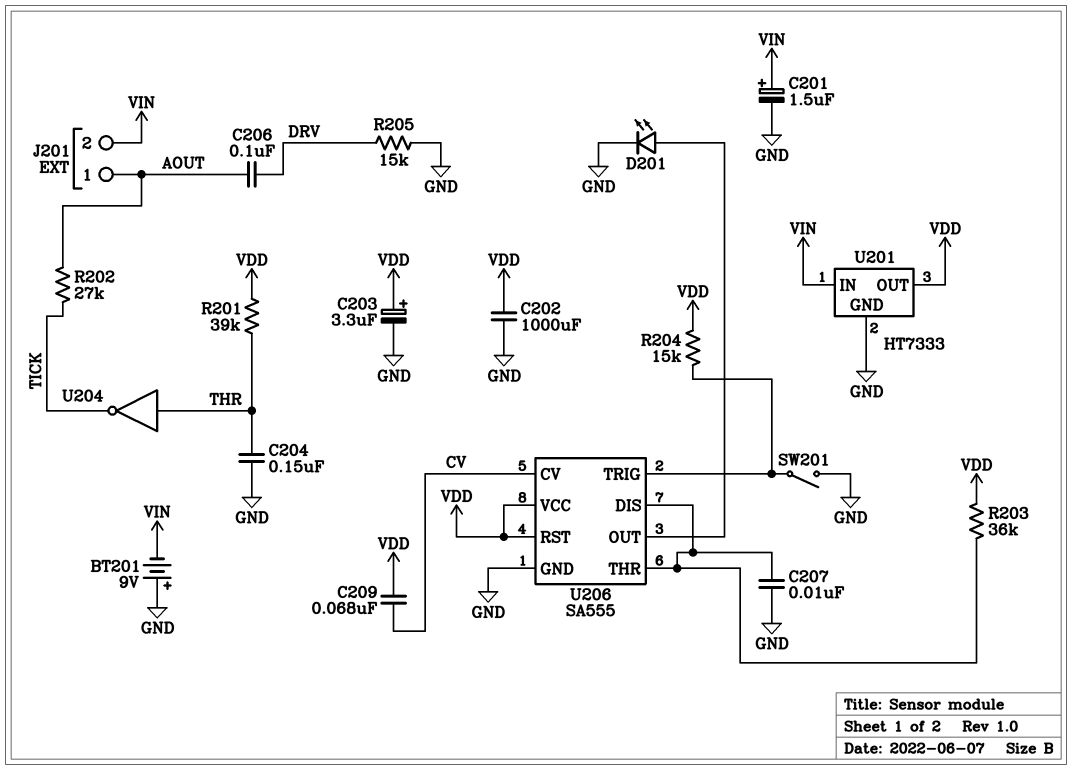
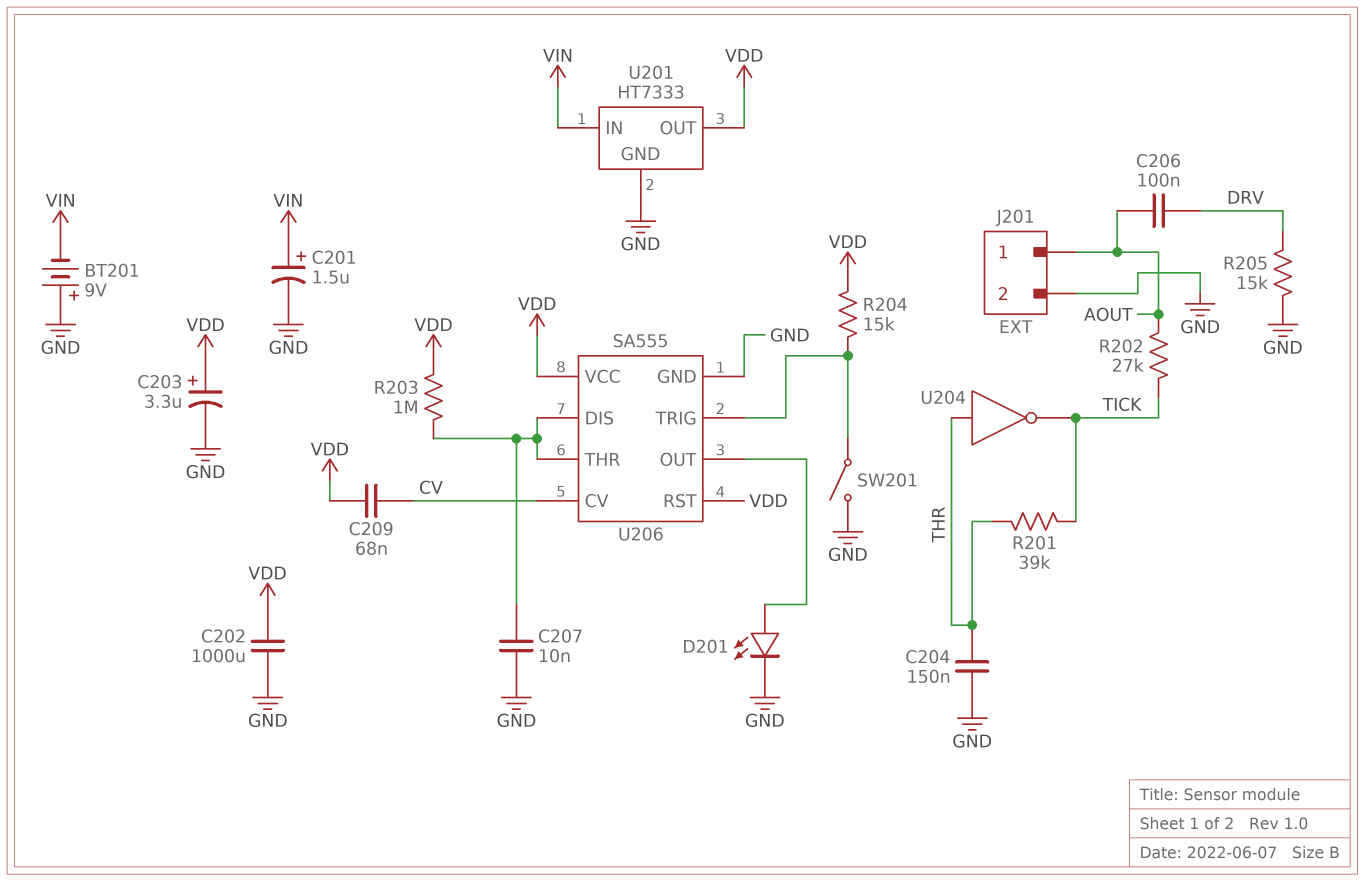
J201 pin 2: VIN -> GND
R201: 39k (THR, VDD) -> 39k (THR, TICK)
R203: 36k (U206/DIS, VDD) -> 1M (U206/DIS, VDD)

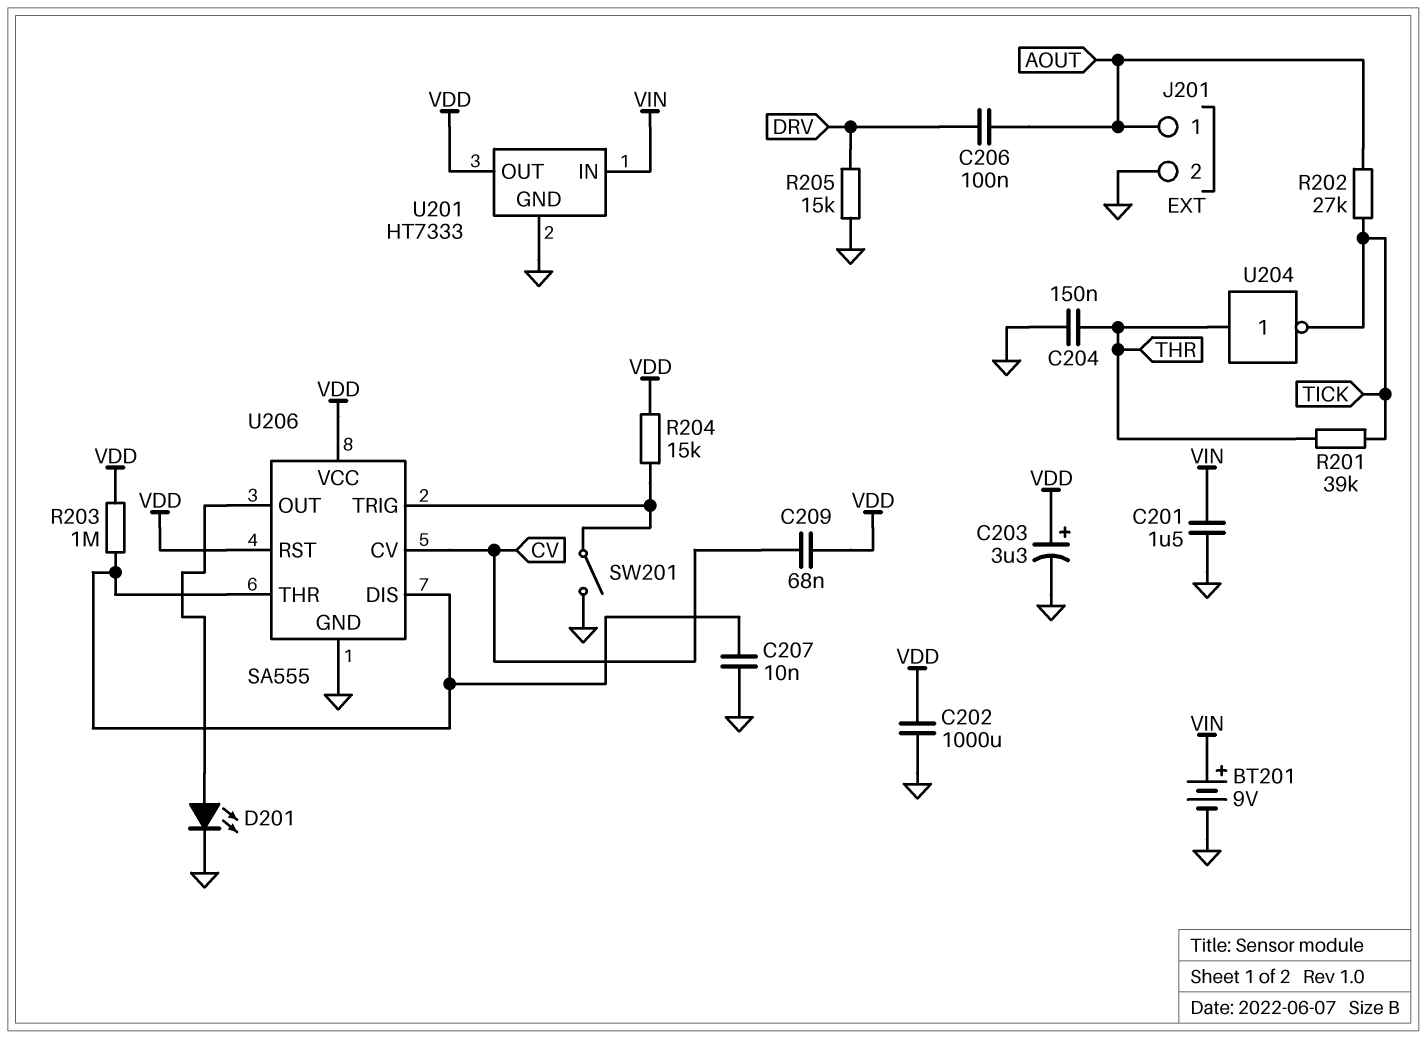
BT201: 9V (plus GND, minus VIN) -> 9V (plus VIN, minus GND)
C201: 1.5uF (plus VIN, minus GND) -> 1.5uF (GND, VIN)

